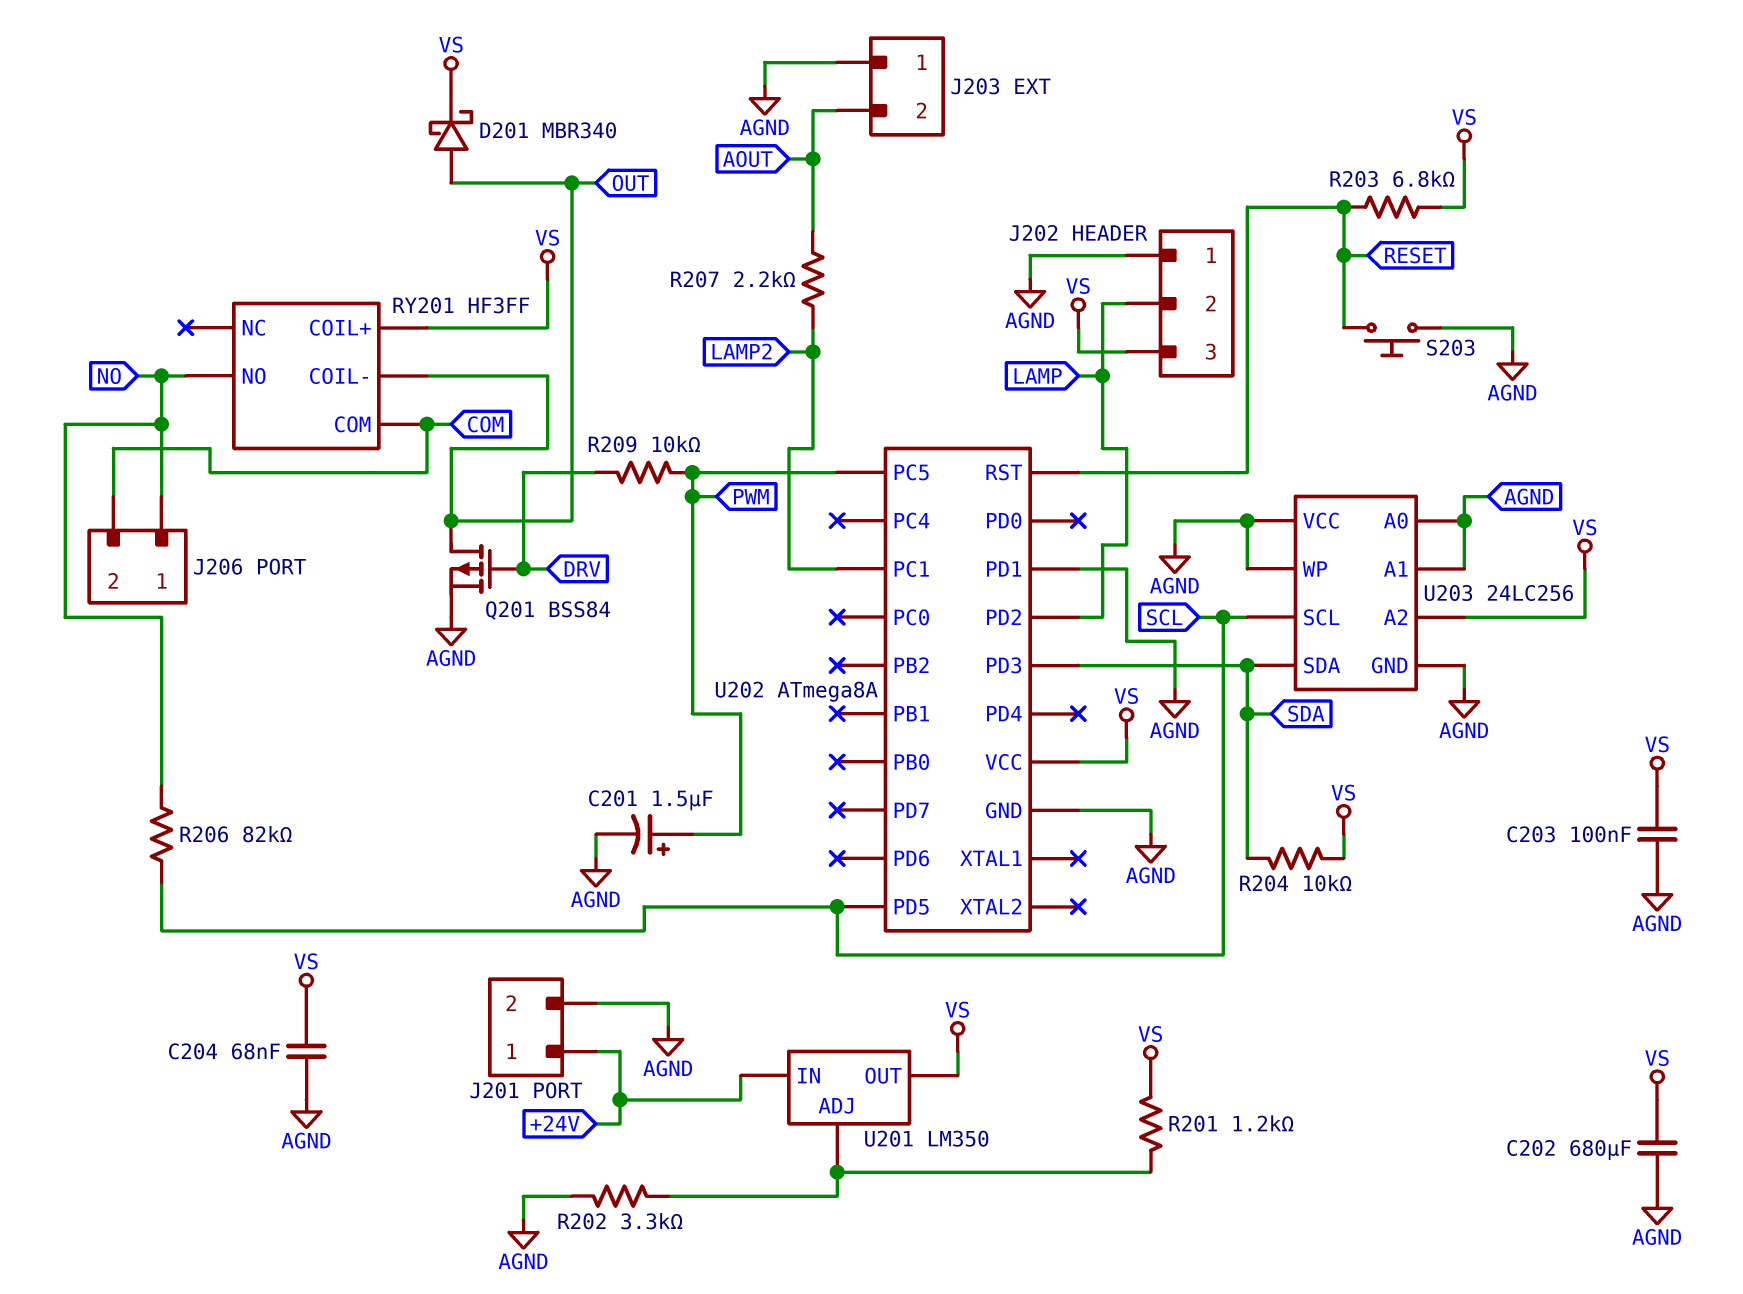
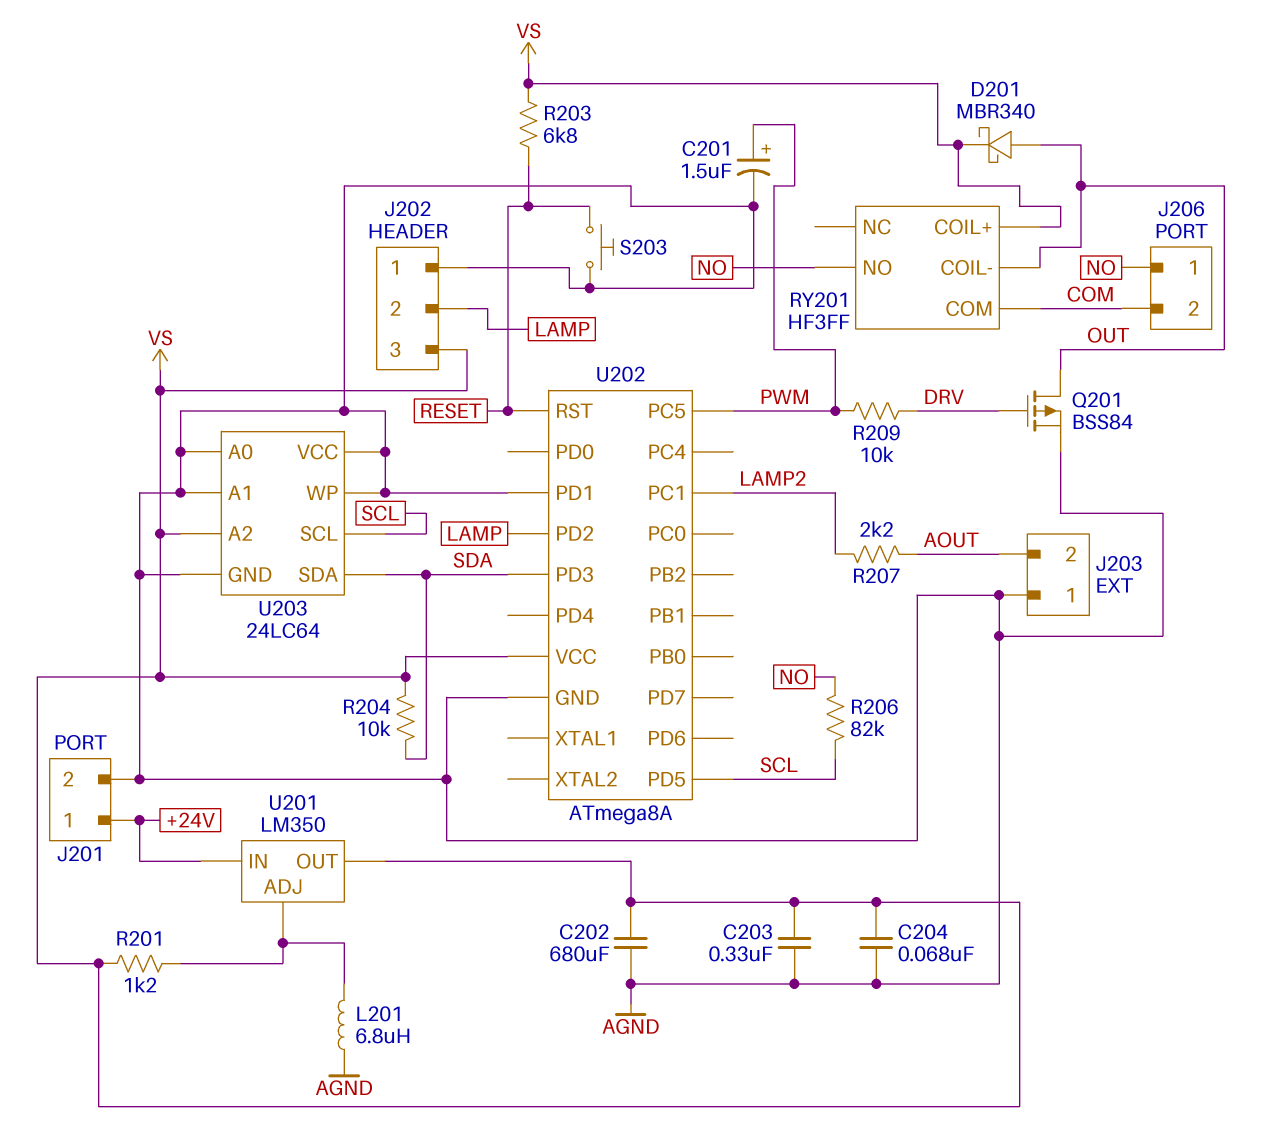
C203: 100nF (AGND, VS) -> 330nF (AGND, VS)
L201: none -> 6.8uH (AGND, U201/ADJ)
R202: 3.3k (AGND, U201/ADJ) -> none
U203: 24LC256 -> 24LC64

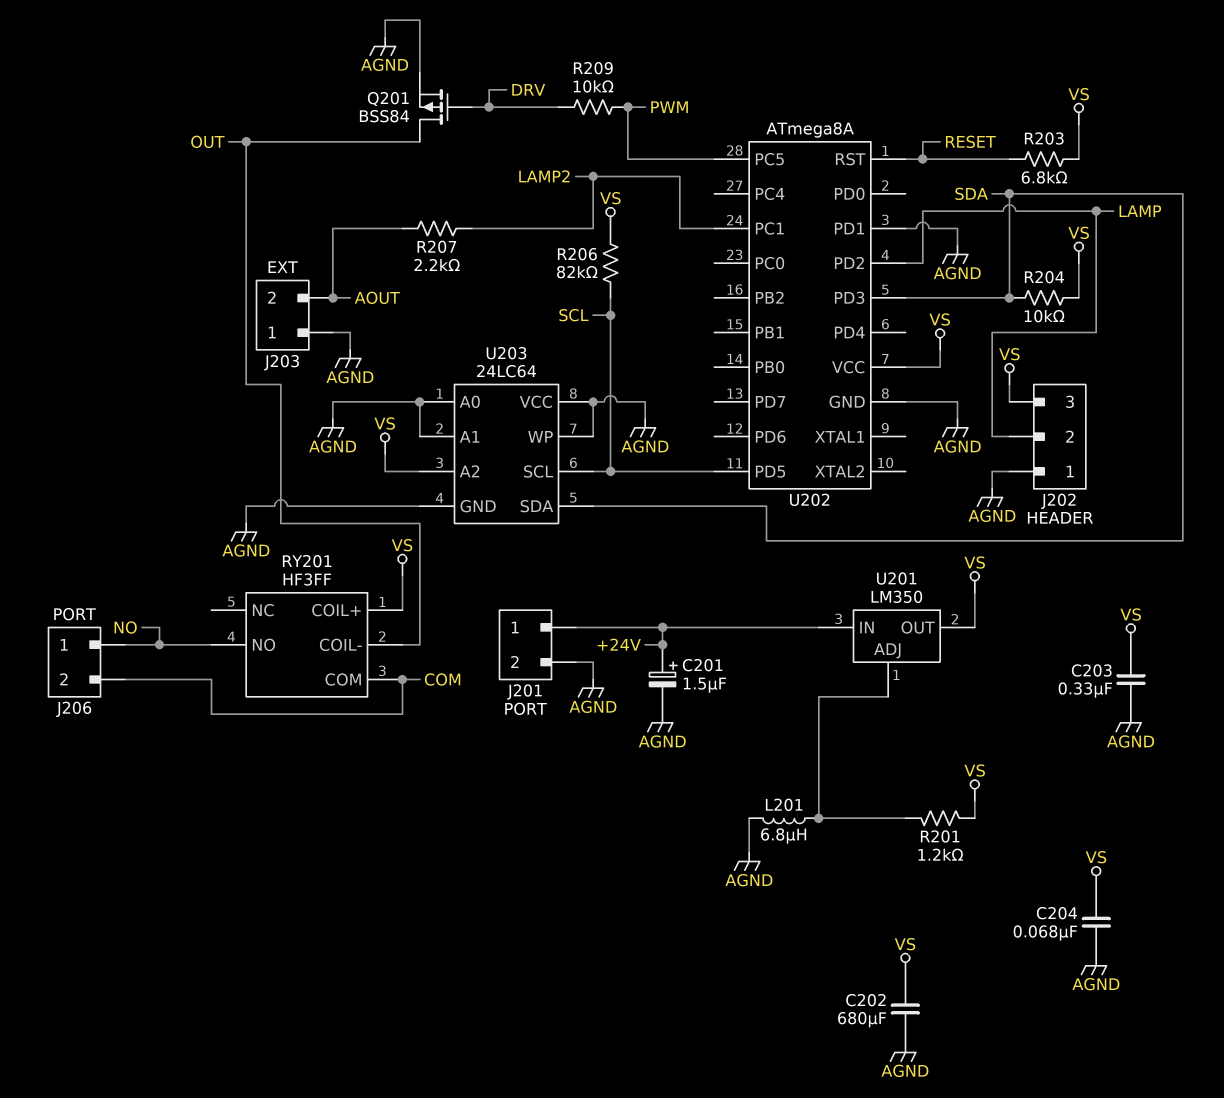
C201: 1.5uF (plus PWM, minus AGND) -> 1.5uF (plus +24V, minus AGND)
D201: schottky MBR340 (A OUT, K VS) -> none
R206: 82k (NO, SCL) -> 82k (SCL, VS)
S203: button (AGND, RESET) -> none

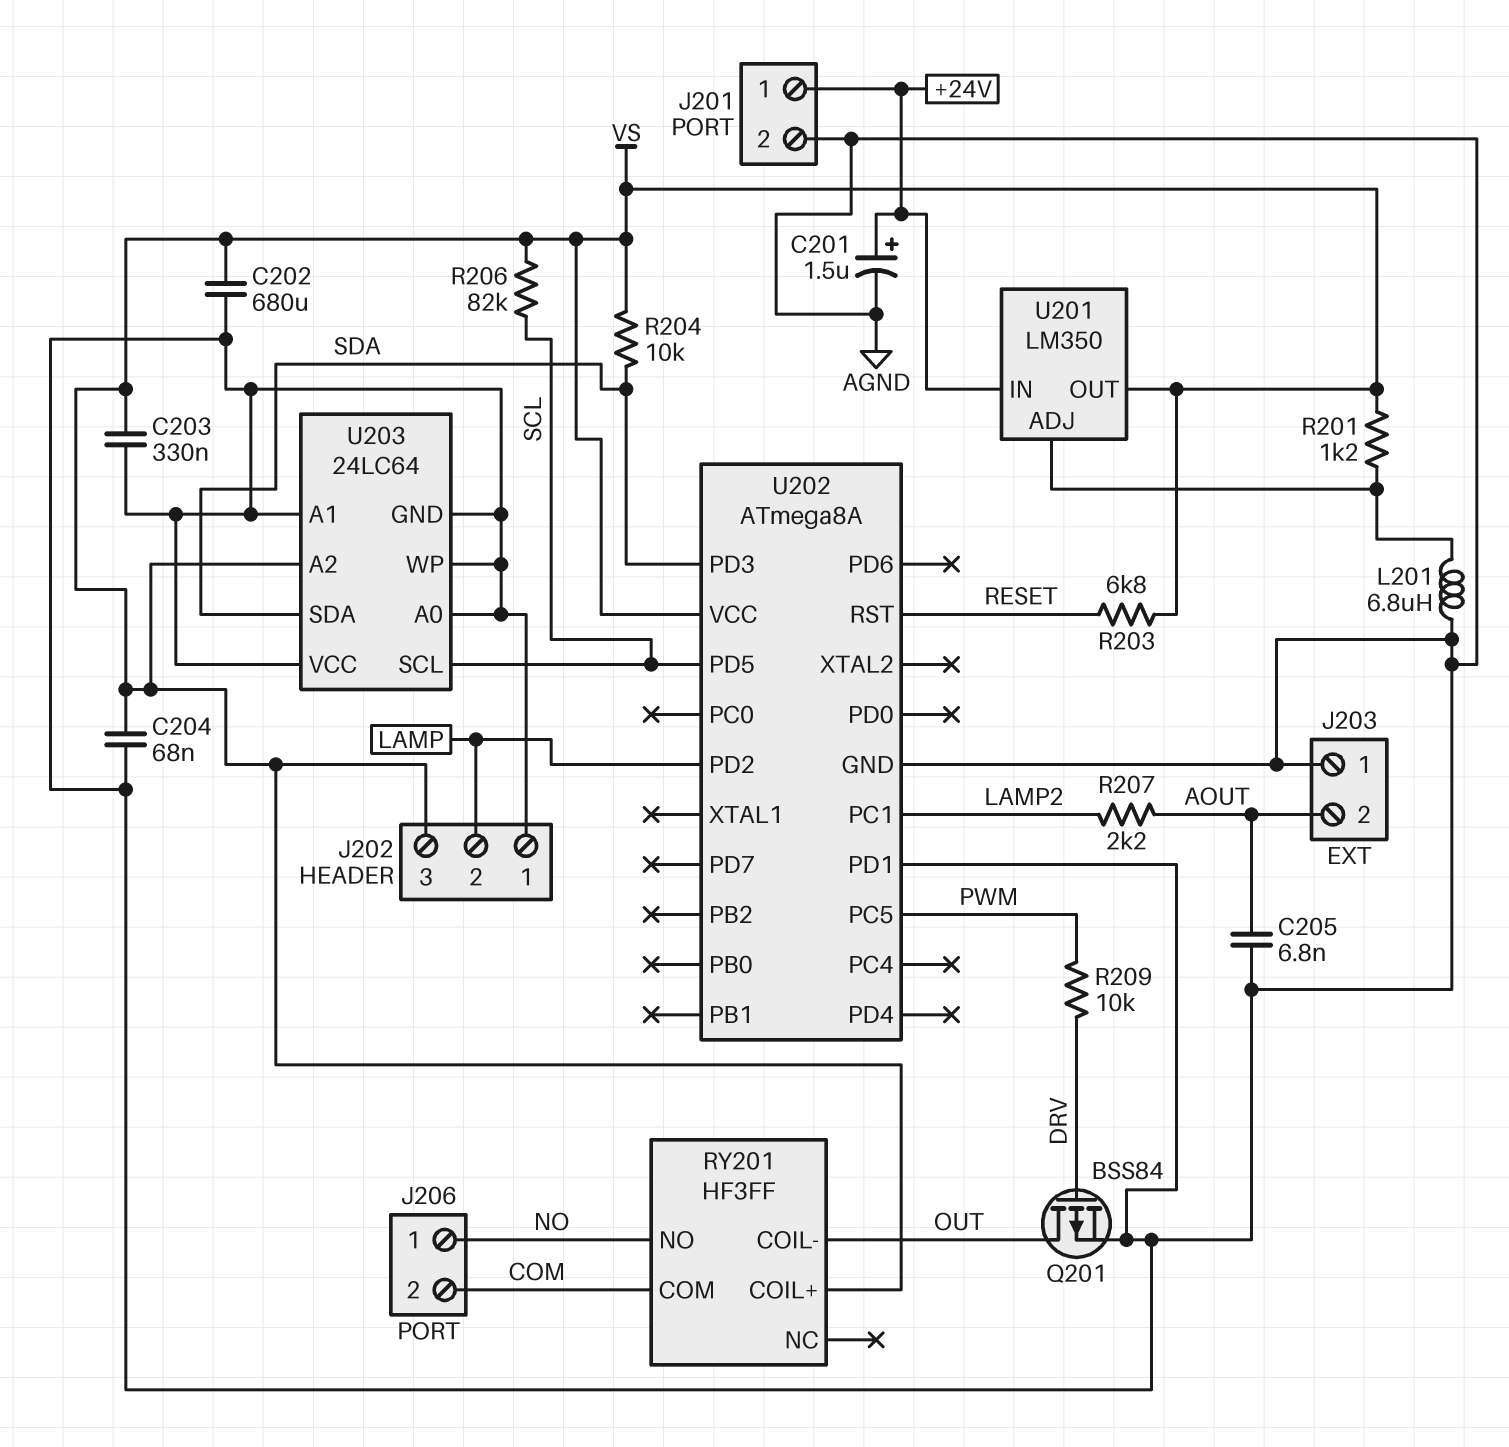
C205: none -> 6.8nF (AGND, AOUT)

